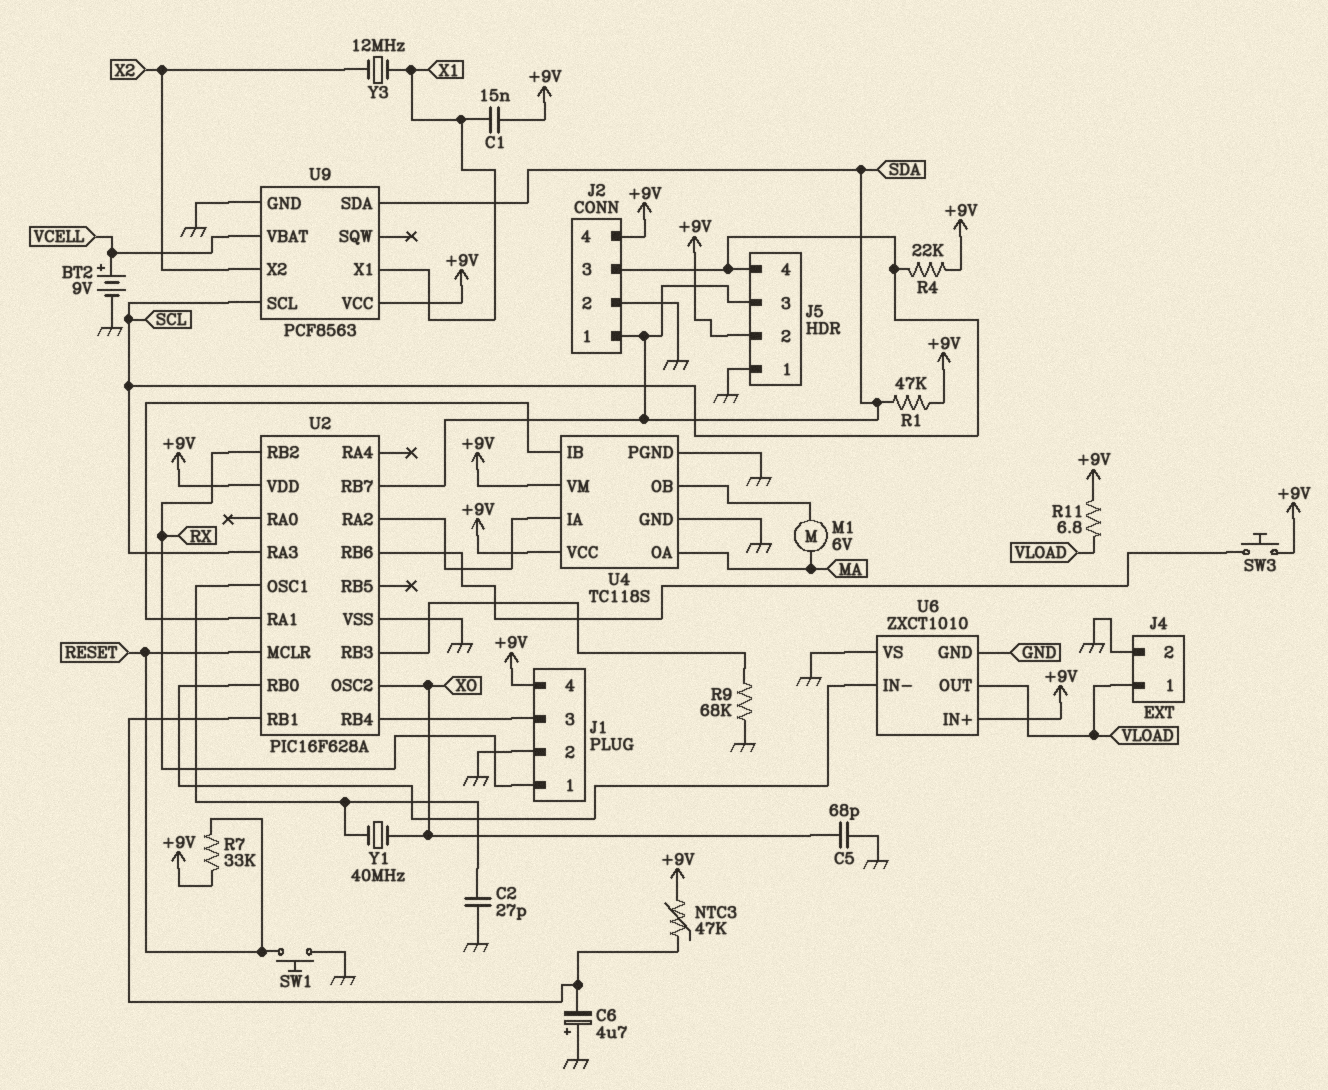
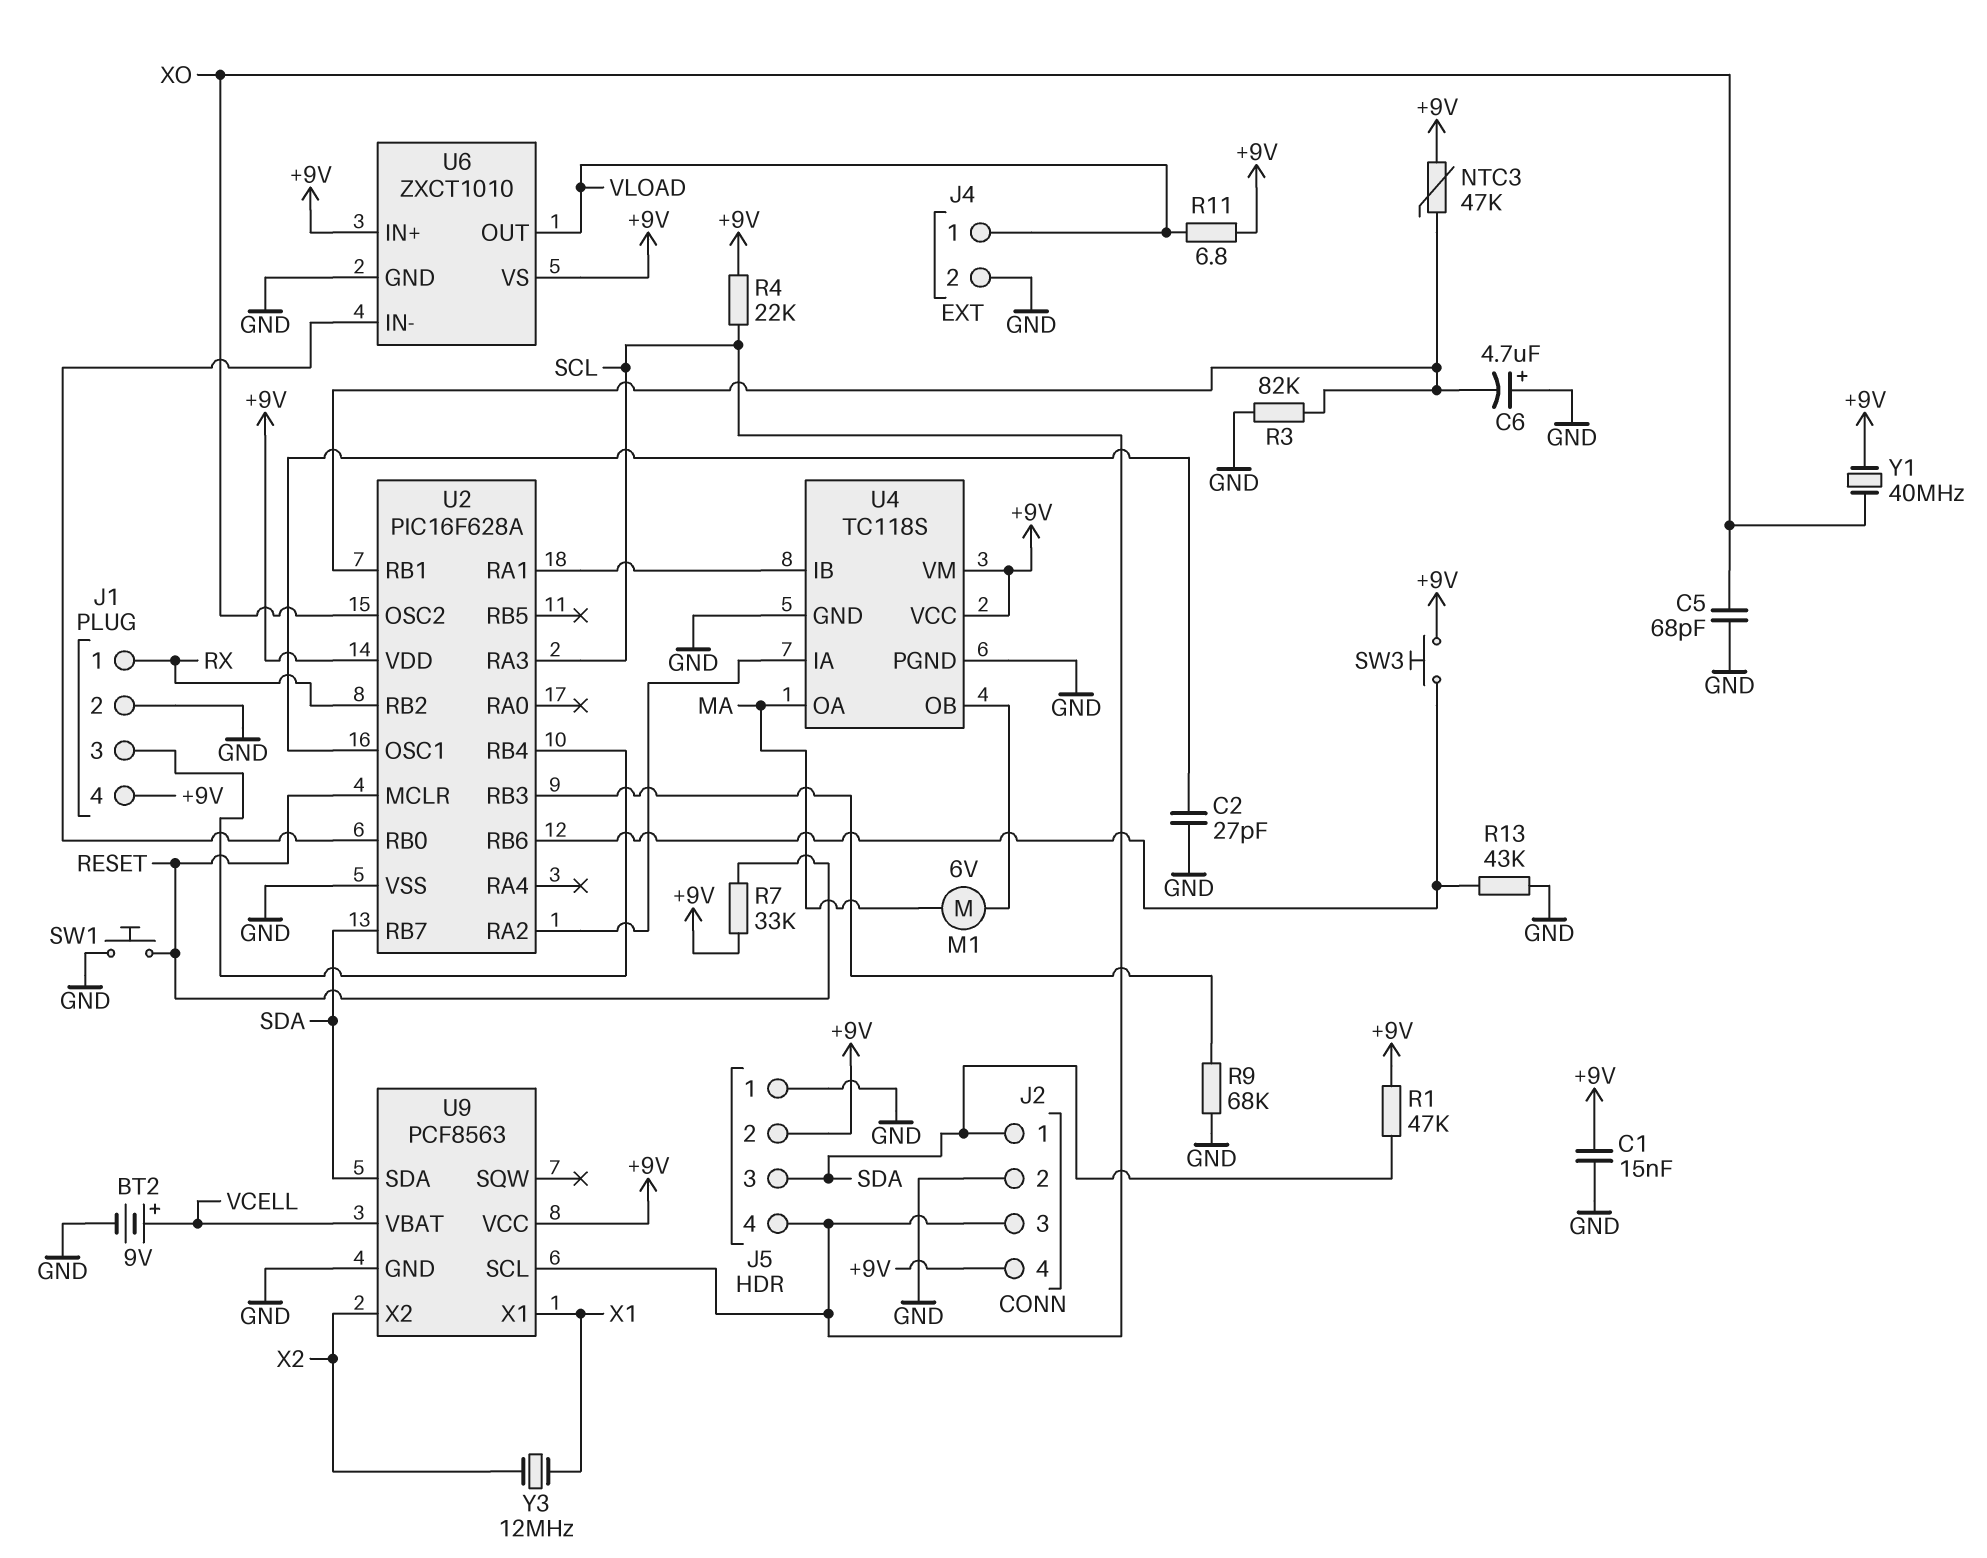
C1: 15nF (+9V, X1) -> 15nF (+9V, GND)
R3: none -> 82k (GND, U2/RB1)
R13: none -> 43k (GND, U2/RB6)
U6 pin VS: GND -> +9V
Y1: 40MHz (U2/OSC1, XO) -> 40MHz (+9V, XO)

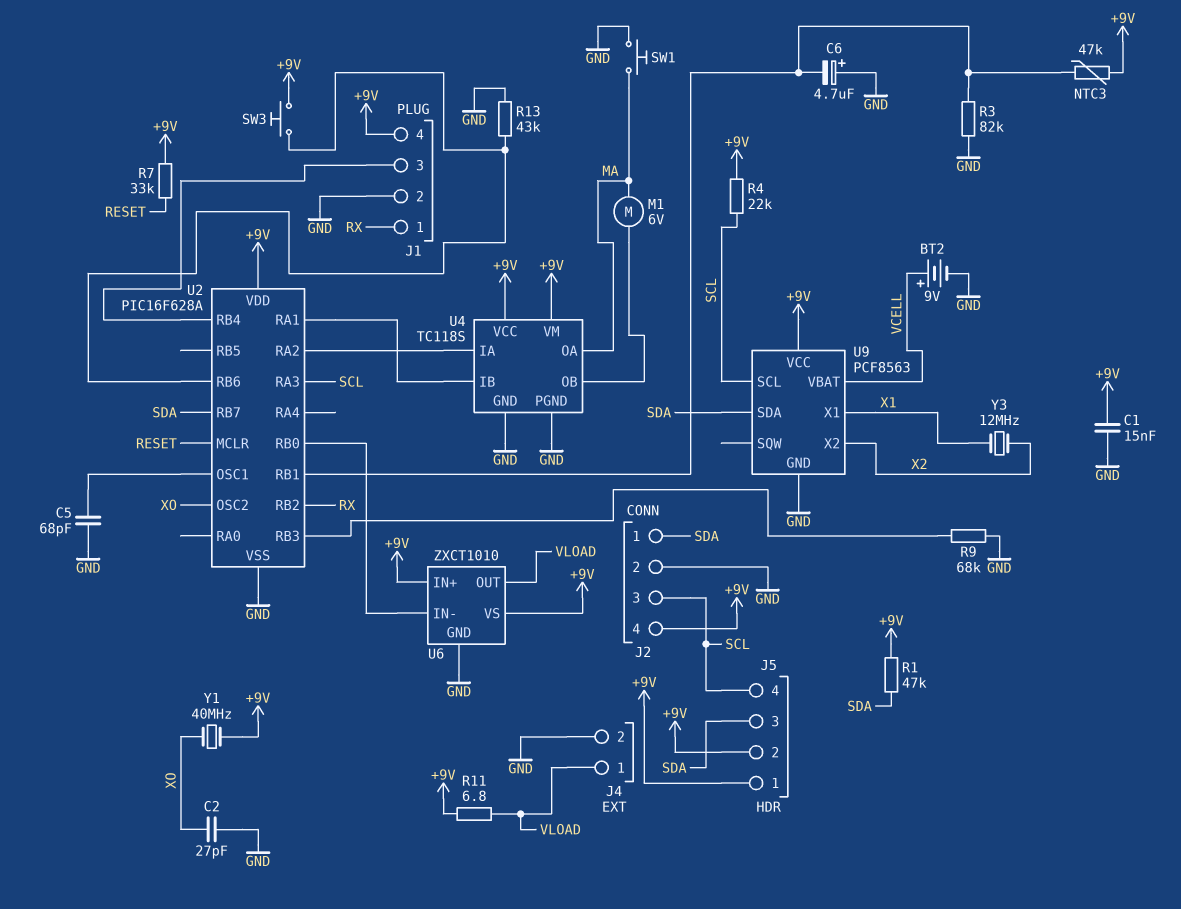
C2: 27pF (GND, U2/OSC1) -> 27pF (GND, XO)
C5: 68pF (GND, XO) -> 68pF (GND, U2/OSC1)
J5 pin 1: GND -> +9V
SW1: button (GND, RESET) -> button (GND, MA)

